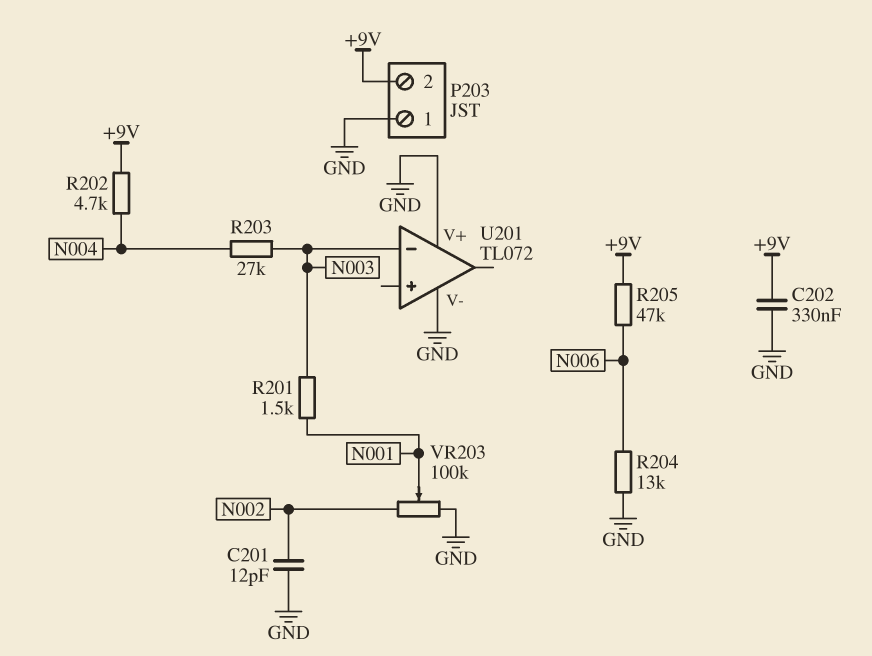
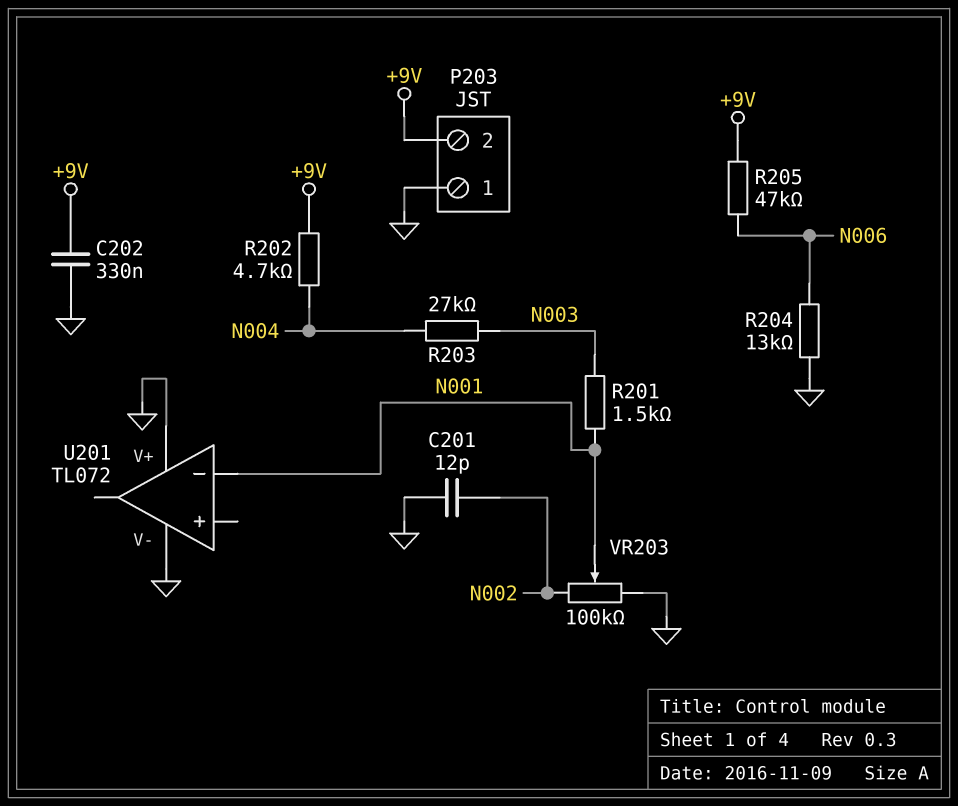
U201 pin in-: N003 -> N001

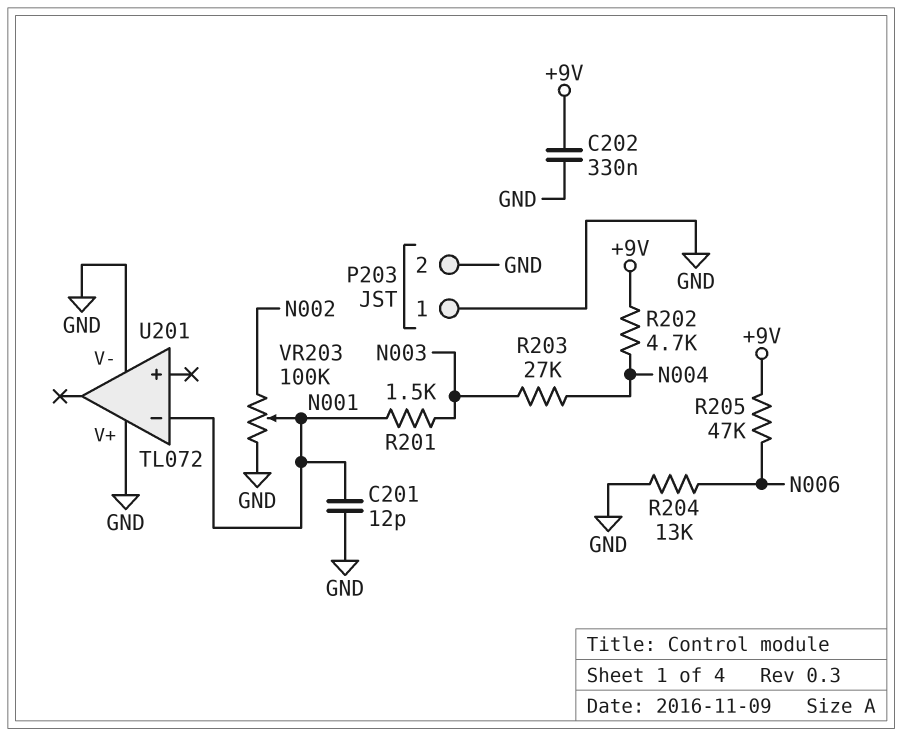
C201: 12pF (GND, N002) -> 12pF (GND, N001)
P203 pin 2: +9V -> GND

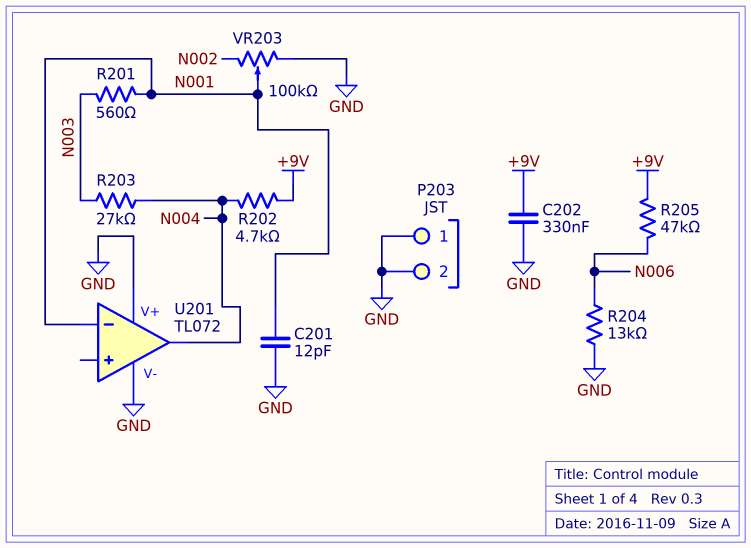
R201: 1.5k (N001, N003) -> 560 (N001, N003)
U201 pin out: none -> N004

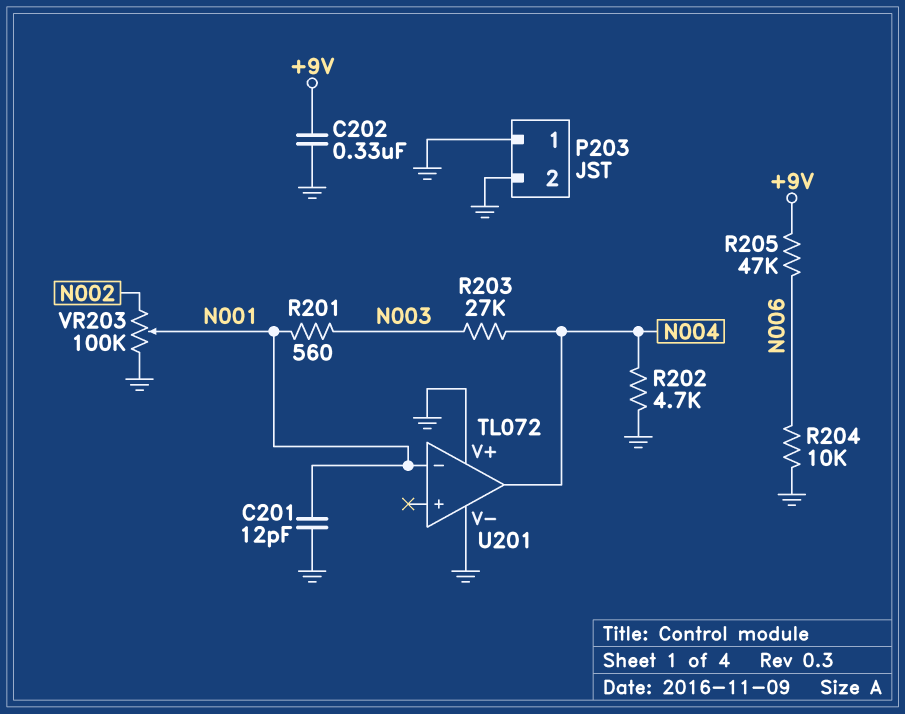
R202: 4.7k (+9V, N004) -> 4.7k (GND, N004)
R204: 13k (GND, N006) -> 10k (GND, N006)

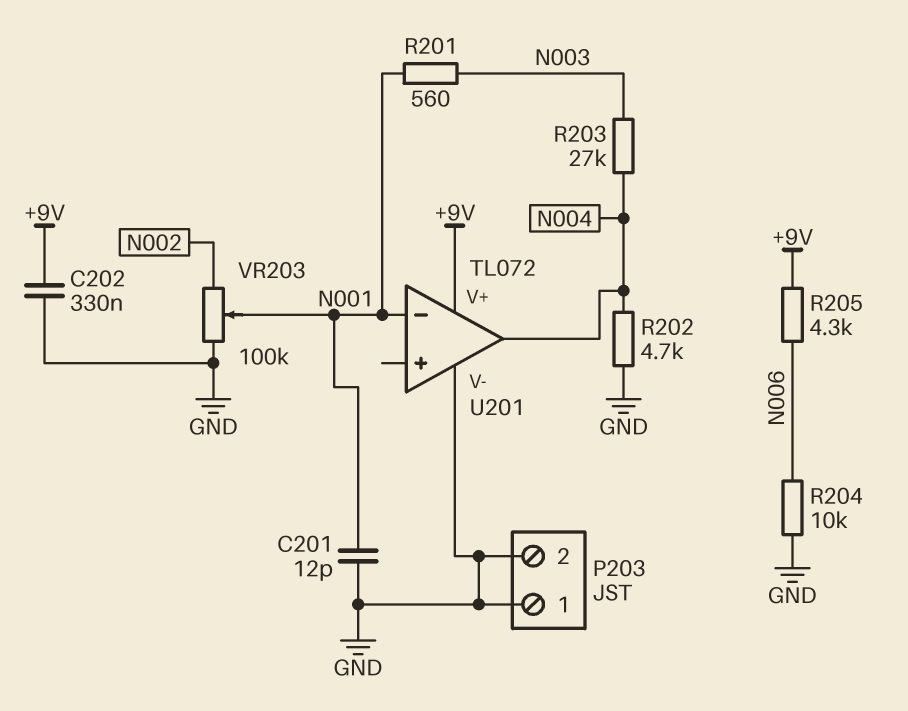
R205: 47k (+9V, N006) -> 4.3k (+9V, N006)
U201 pin V+: GND -> +9V

